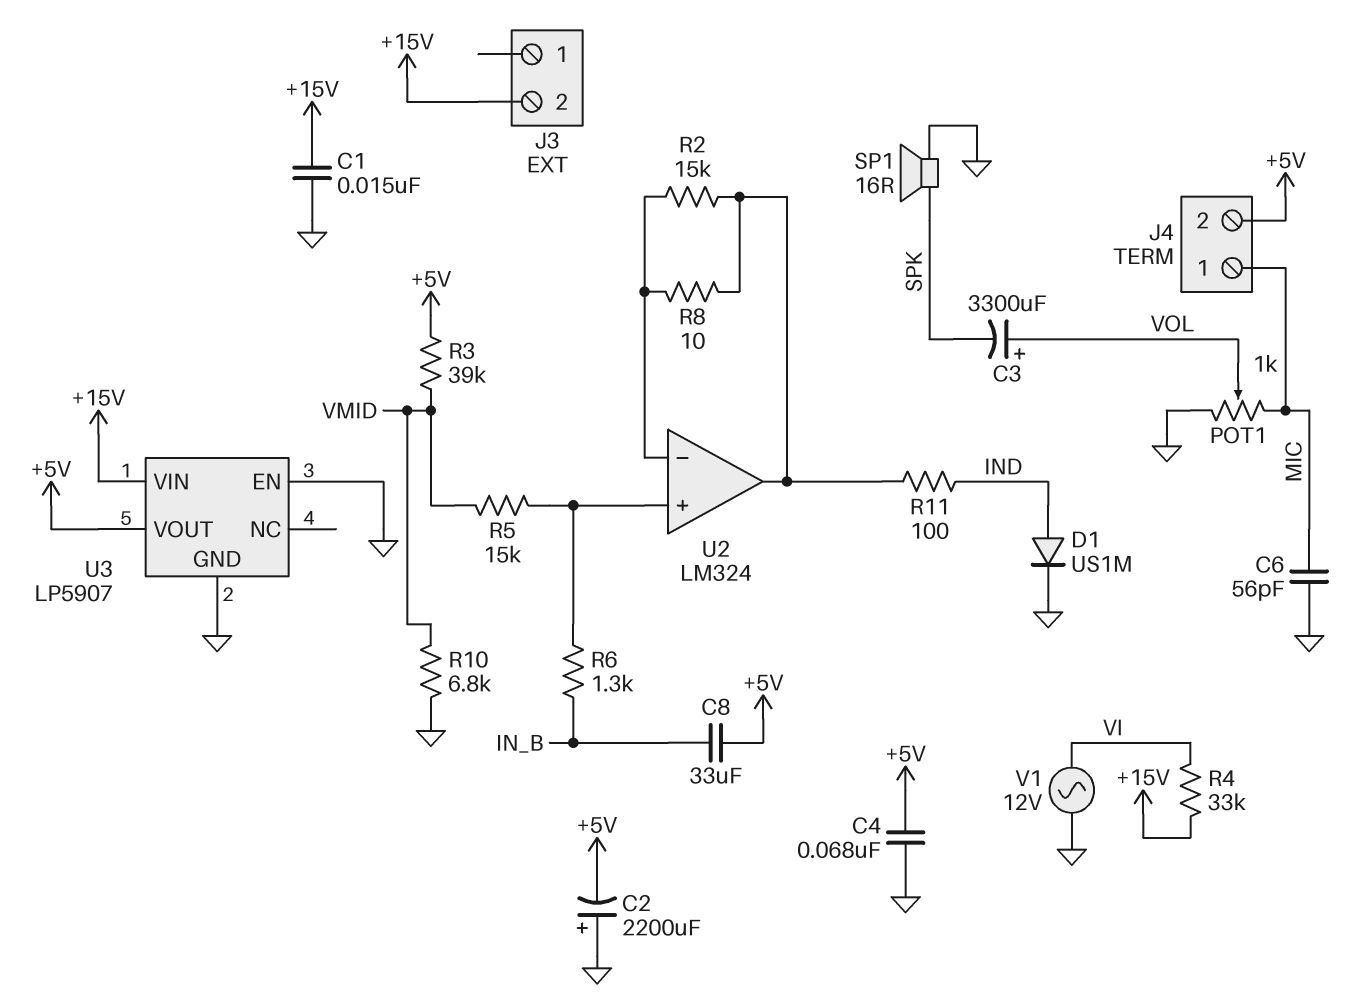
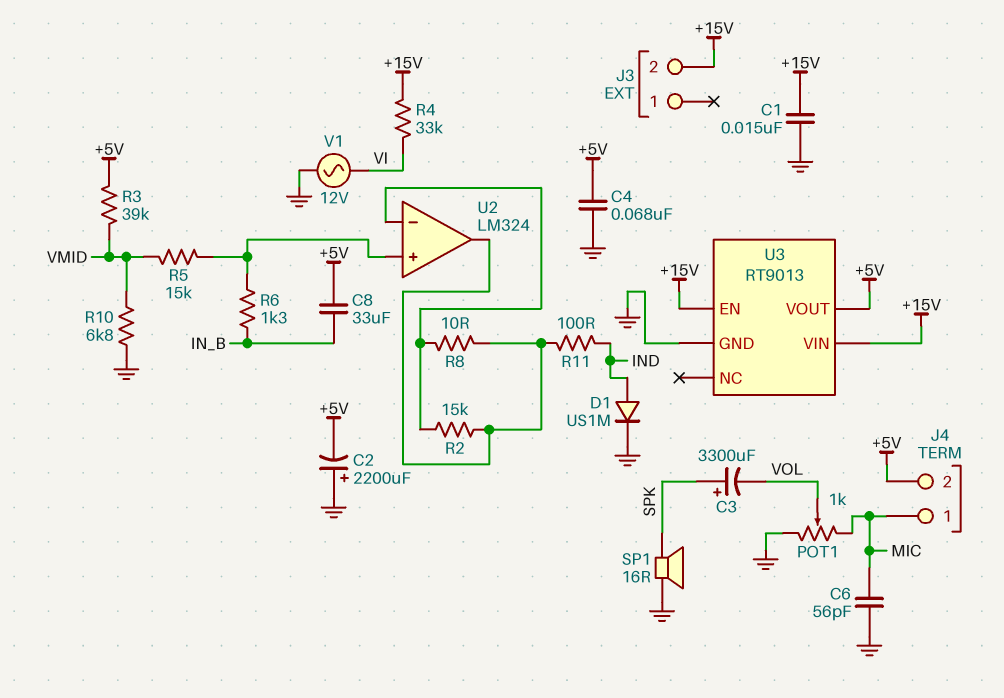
C3: 3300uF (plus VOL, minus SPK) -> 3300uF (plus SPK, minus VOL)
U3: LP5907 -> RT9013
U3 pin EN: GND -> +15V

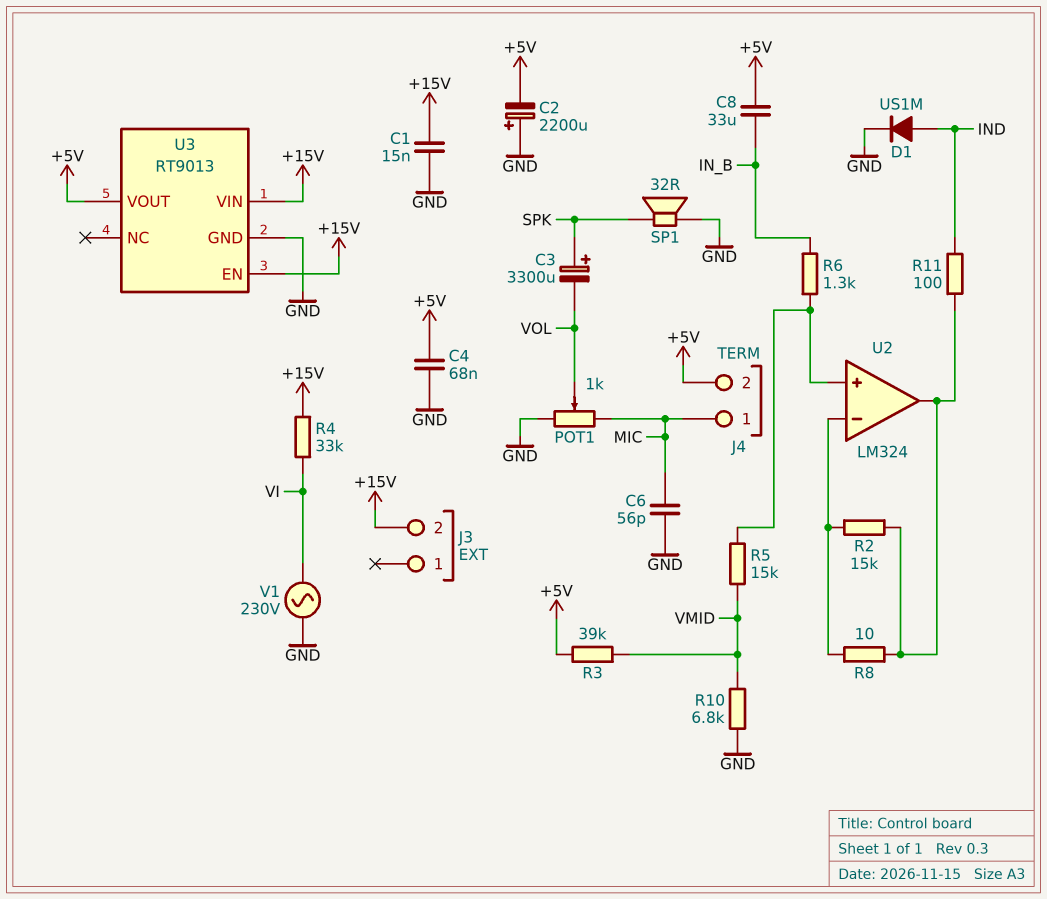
SP1: speaker 16R (GND, SPK) -> speaker 32R (GND, SPK)
V1: AC 12V (GND, VI) -> AC 230V (GND, VI)

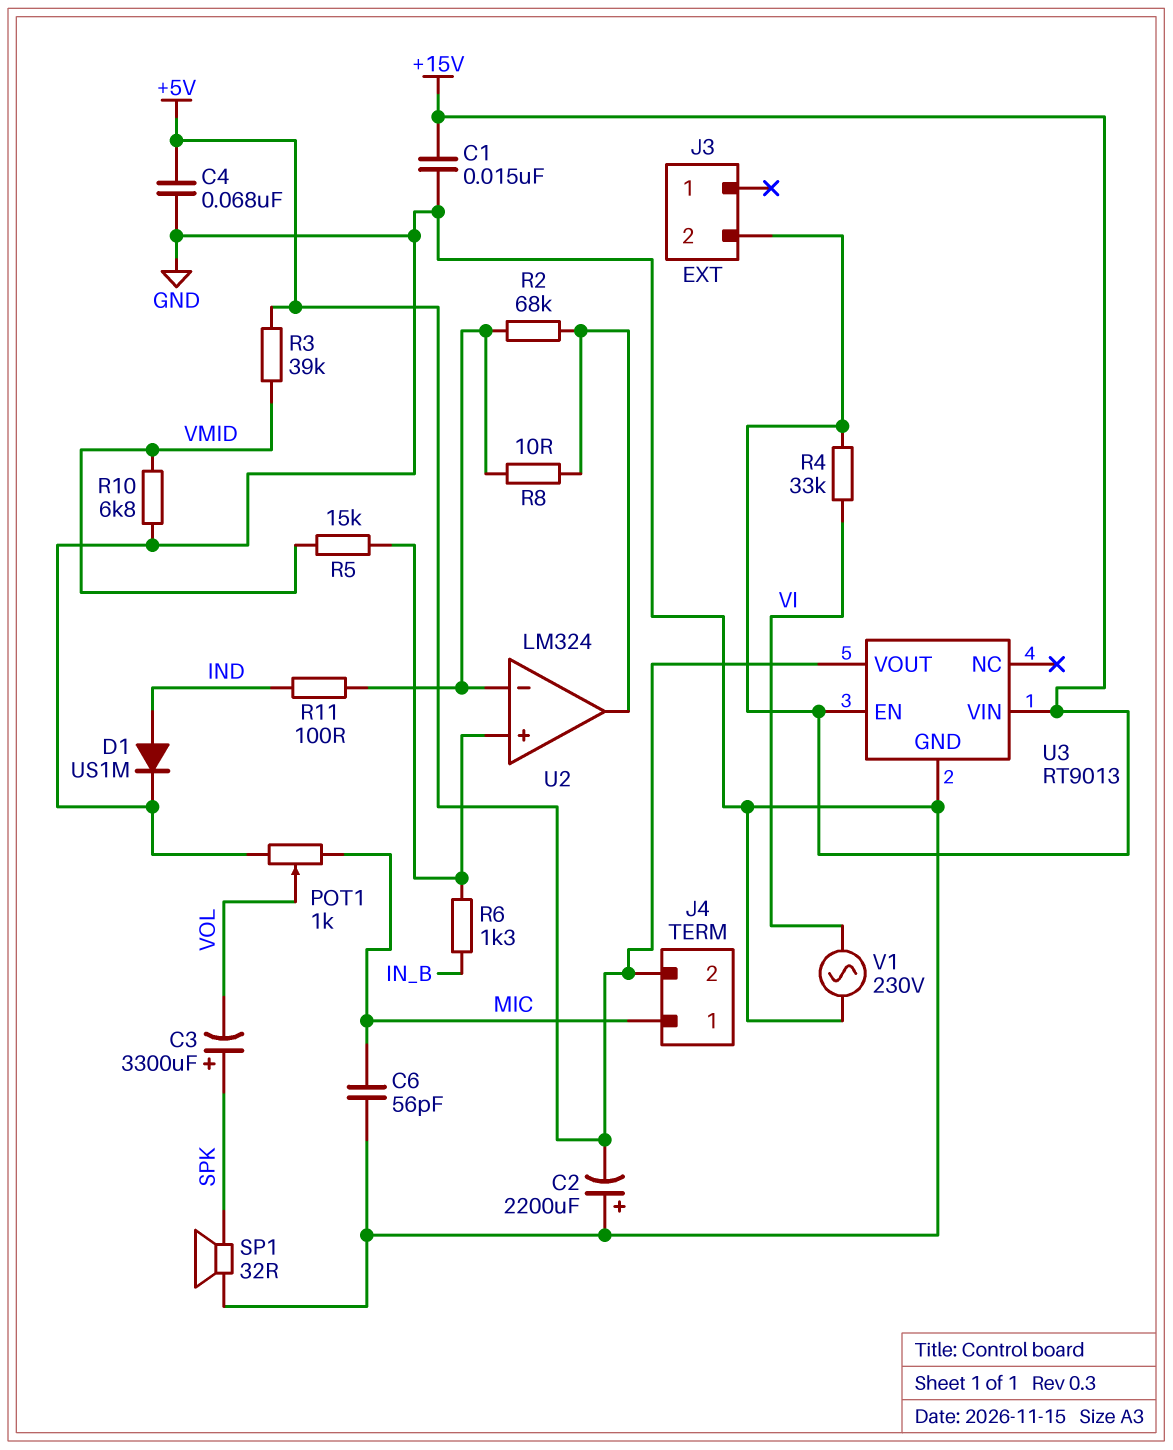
C8: 33uF (+5V, IN_B) -> none
R2: 15k (U2/in-, U2/out) -> 68k (U2/in-, U2/out)
R11: 100 (IND, U2/out) -> 100 (IND, U2/in-)

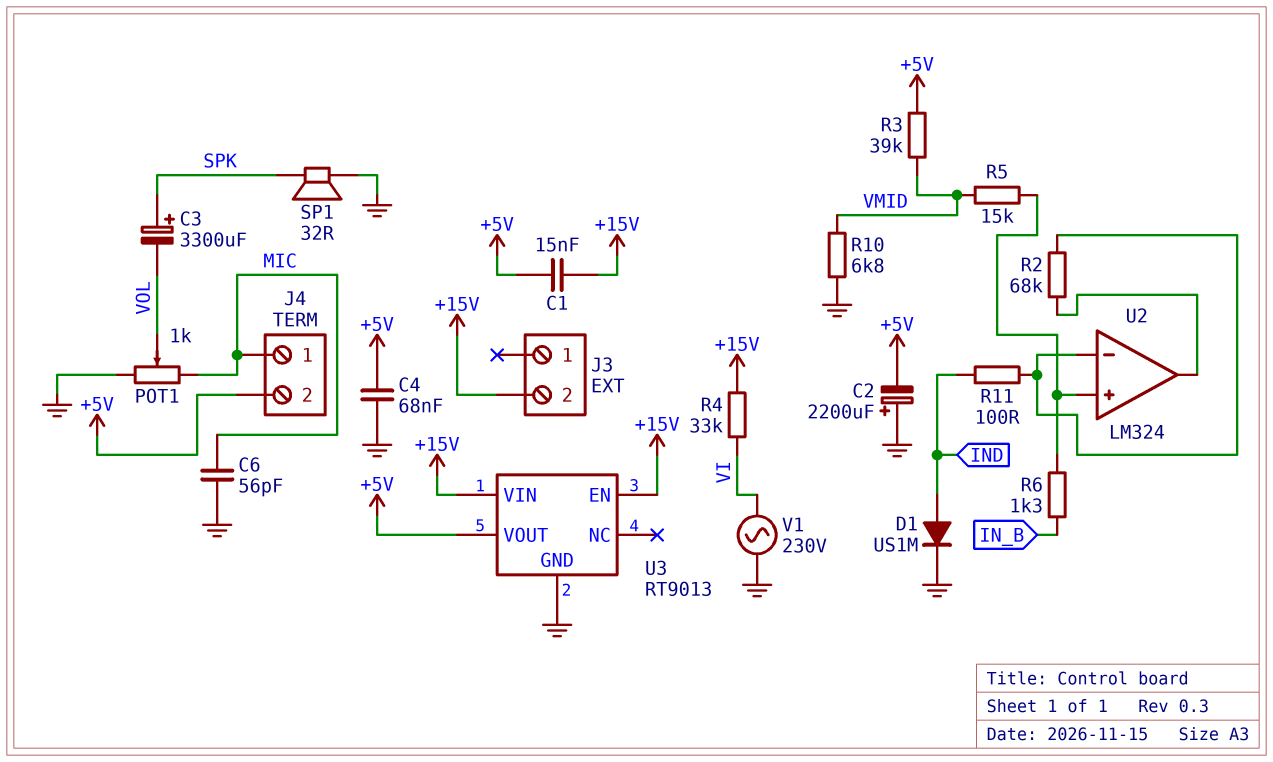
C1: 15nF (+15V, GND) -> 15nF (+5V, +15V)
R8: 10 (U2/in-, U2/out) -> none

